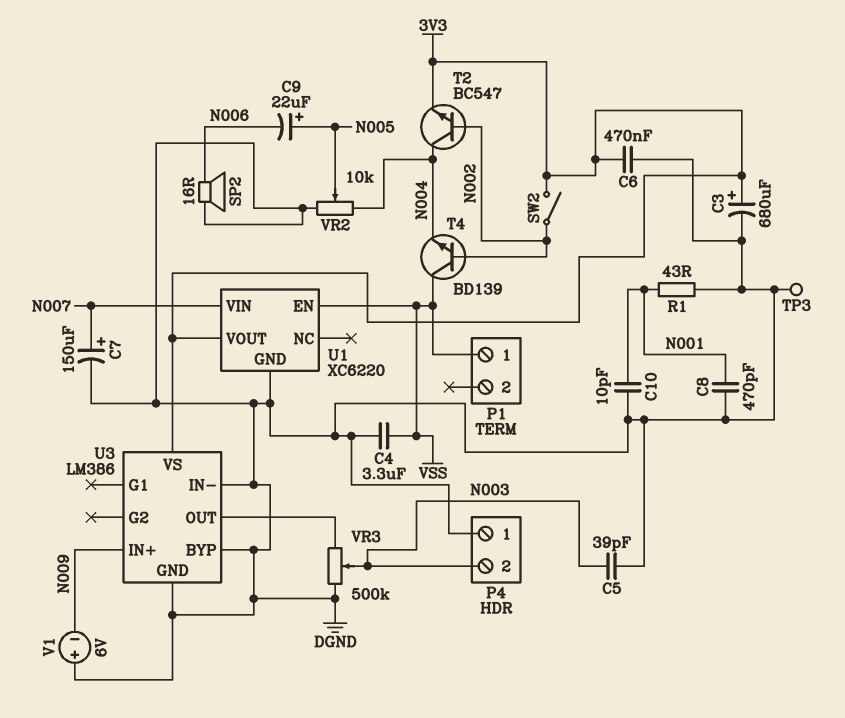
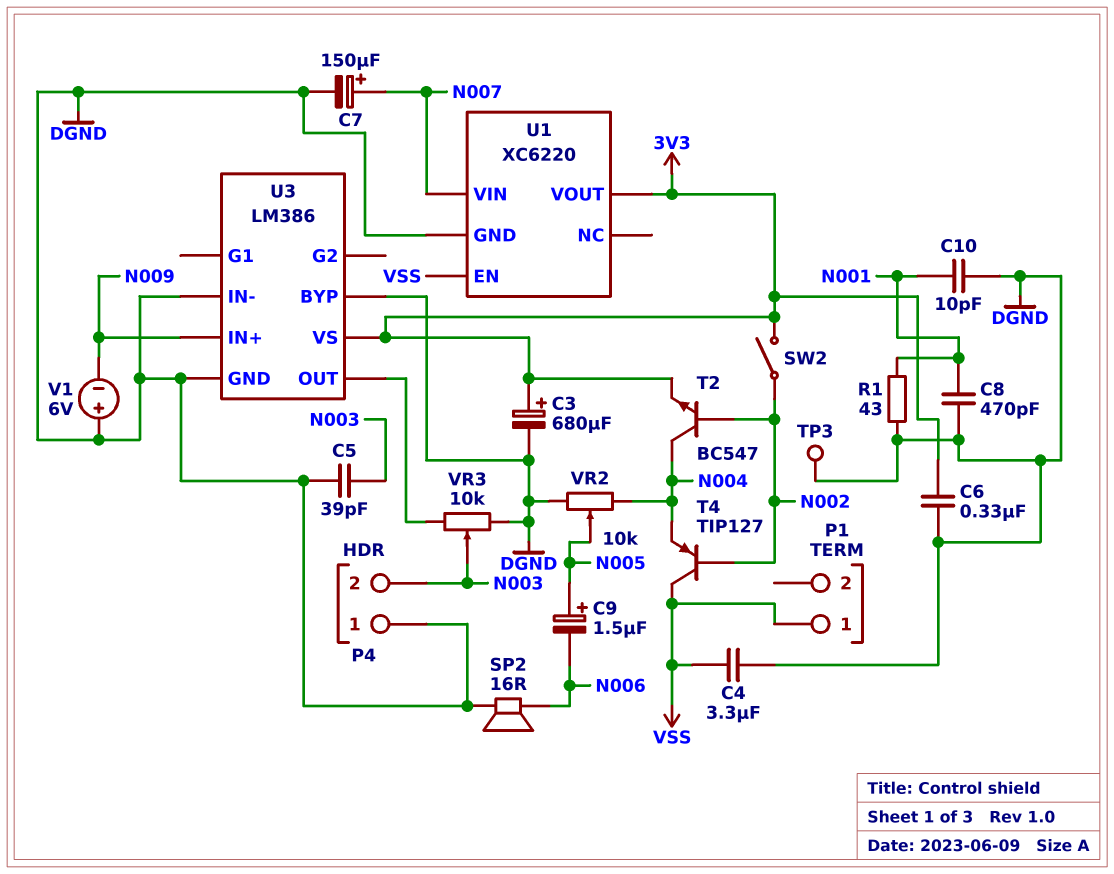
C6: 470nF (3V3, DGND) -> 330nF (3V3, DGND)
C9: 22uF (plus N005, minus N006) -> 1.5uF (plus N005, minus N006)
T4: NPN BD139 (B N002, C VSS, E N004) -> PNP TIP127 (B N002, C VSS, E N004)
VR3: 500k (DGND, U3/OUT, wiper N003) -> 10k (DGND, U3/OUT, wiper N003)

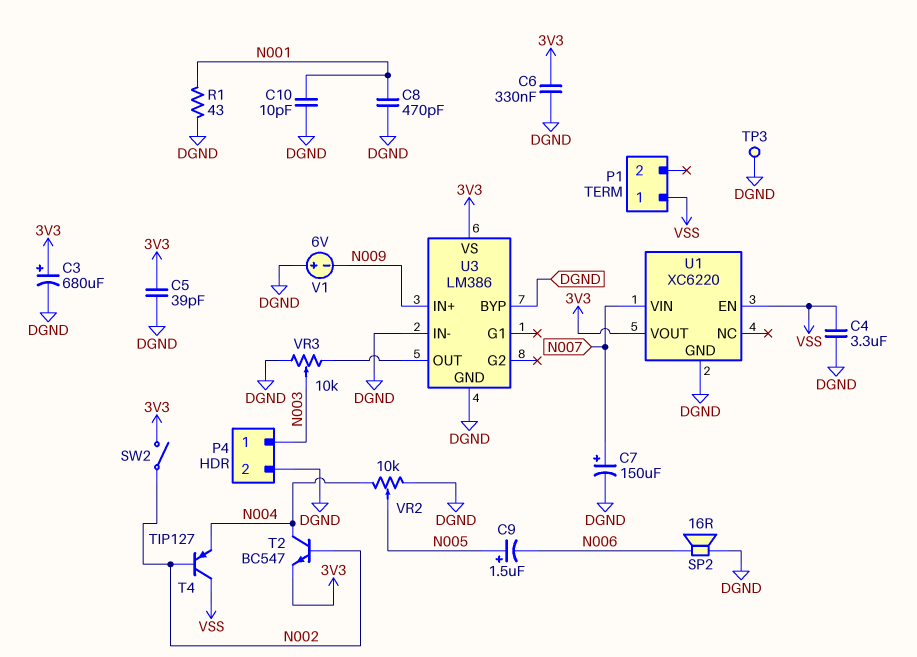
C5: 39pF (DGND, N003) -> 39pF (3V3, DGND)
P4 pin 1: DGND -> N003
P4 pin 2: N003 -> DGND

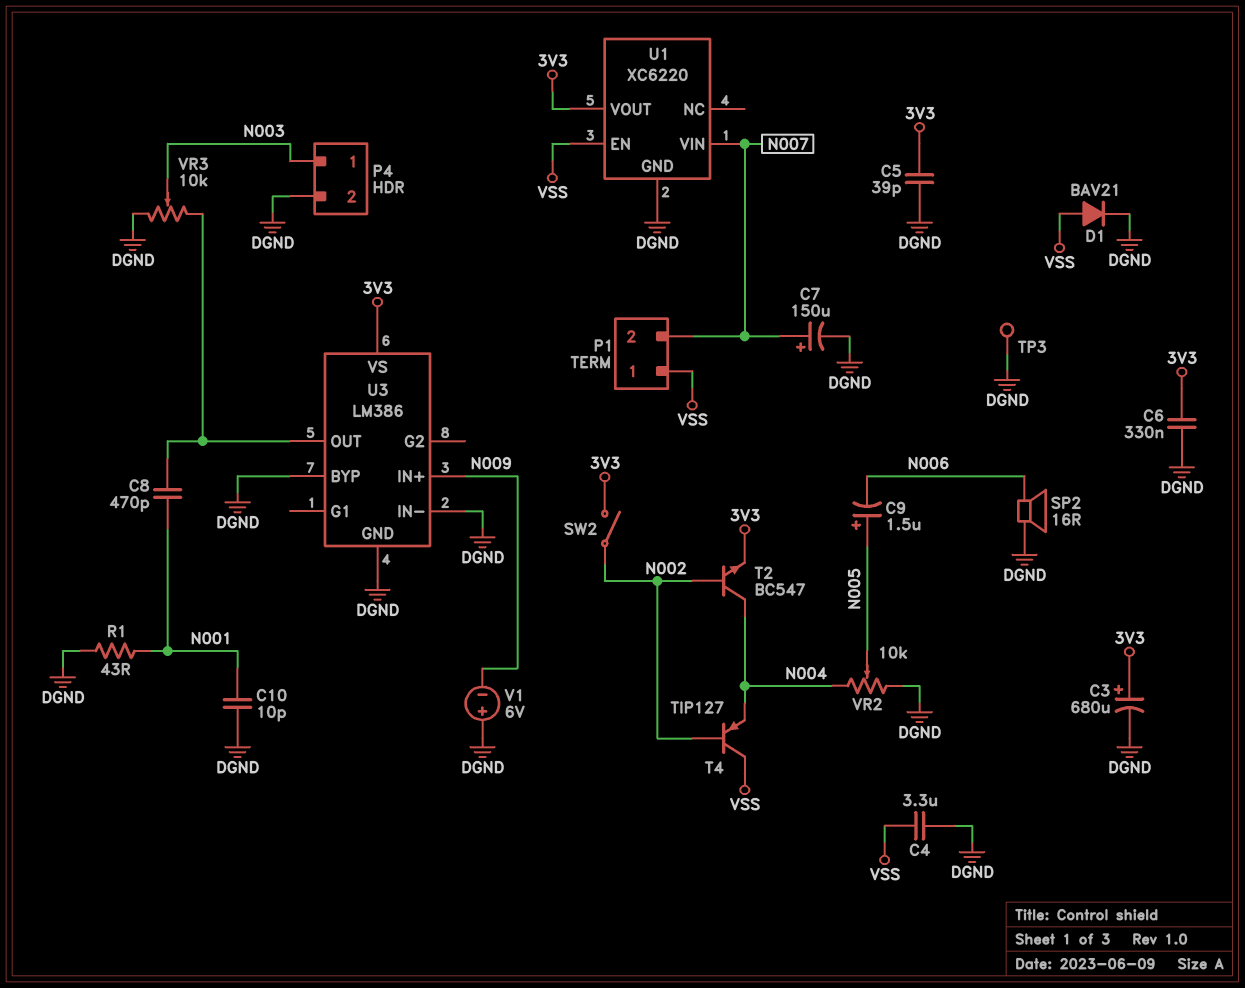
C8: 470pF (DGND, N001) -> 470pF (N001, U3/OUT)
D1: none -> diode BAV21 (A VSS, K DGND)
P1 pin 2: none -> N007

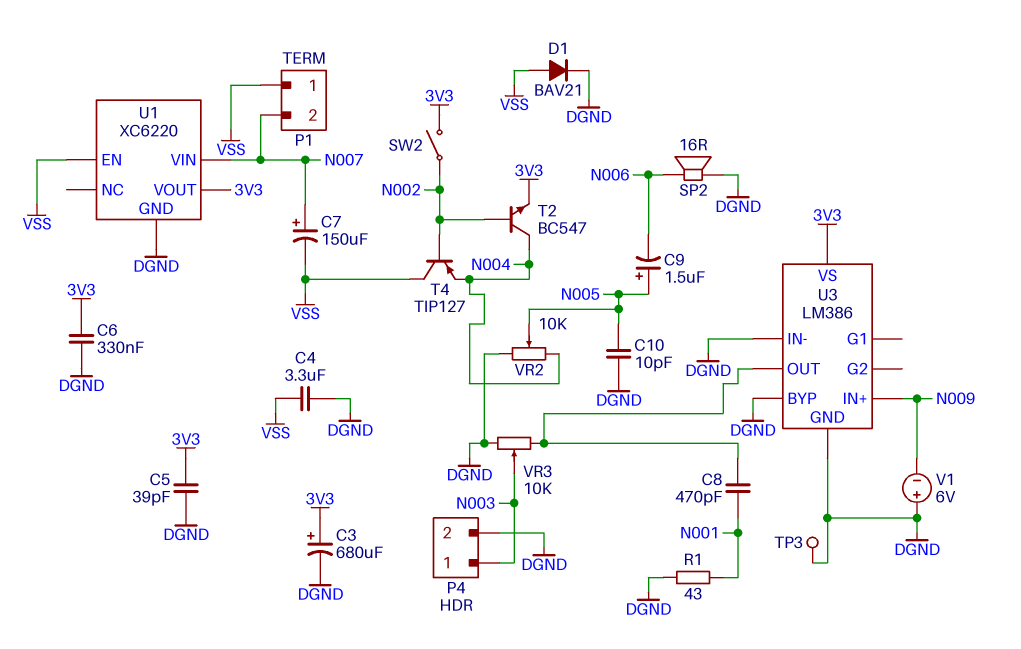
C7: 150uF (plus N007, minus DGND) -> 150uF (plus N007, minus VSS)
C10: 10pF (DGND, N001) -> 10pF (DGND, N005)

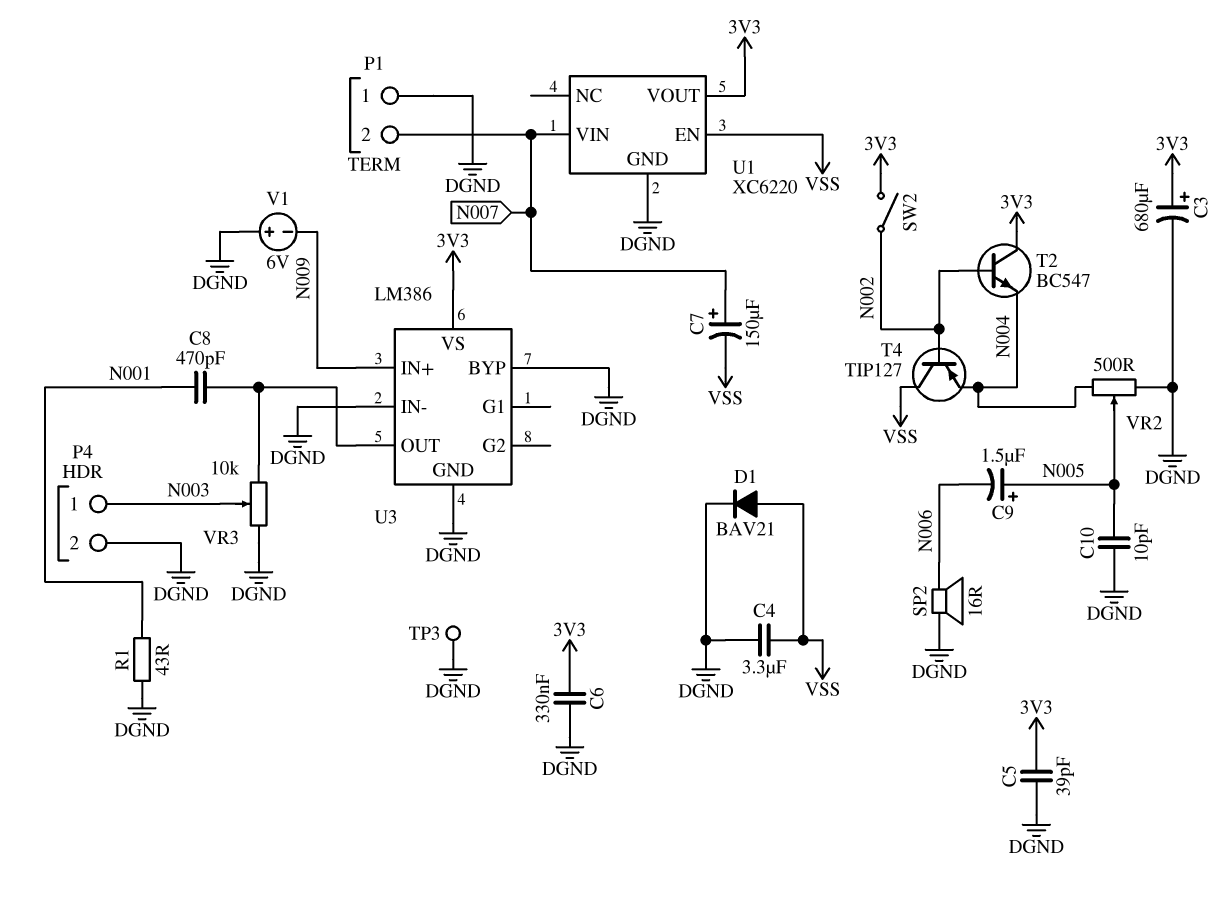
P1 pin 1: VSS -> DGND
T2: NPN BC547 (B N002, C N004, E 3V3) -> NPN BC547 (B N002, C 3V3, E N004)
VR2: 10k (DGND, N004, wiper N005) -> 500 (DGND, N004, wiper N005)

